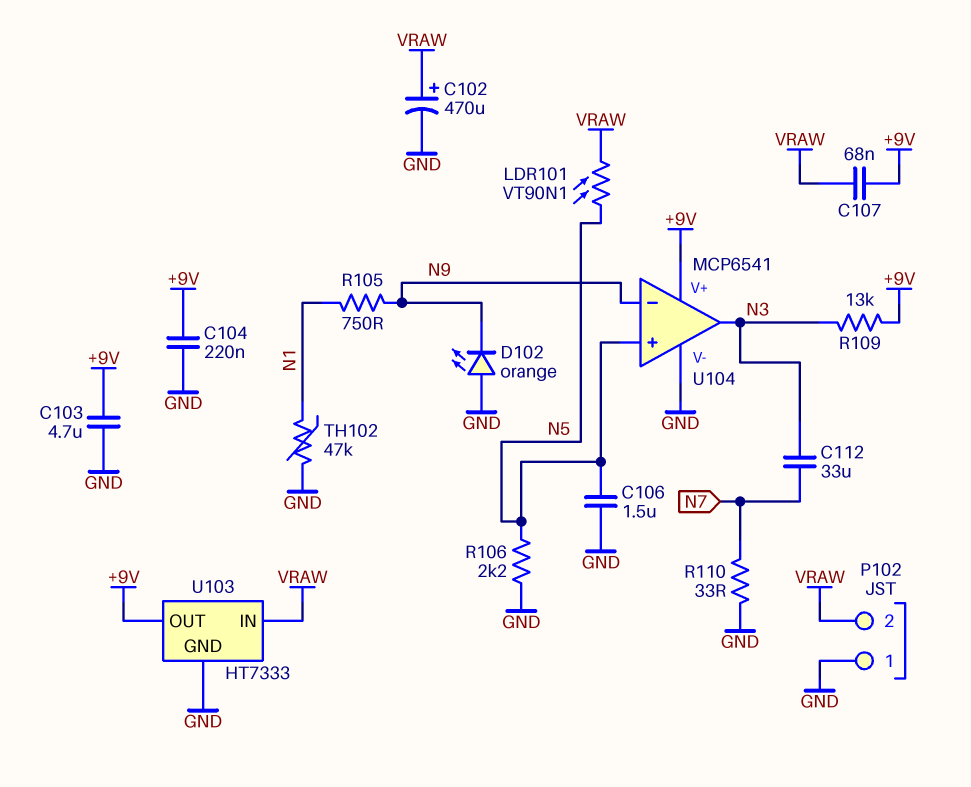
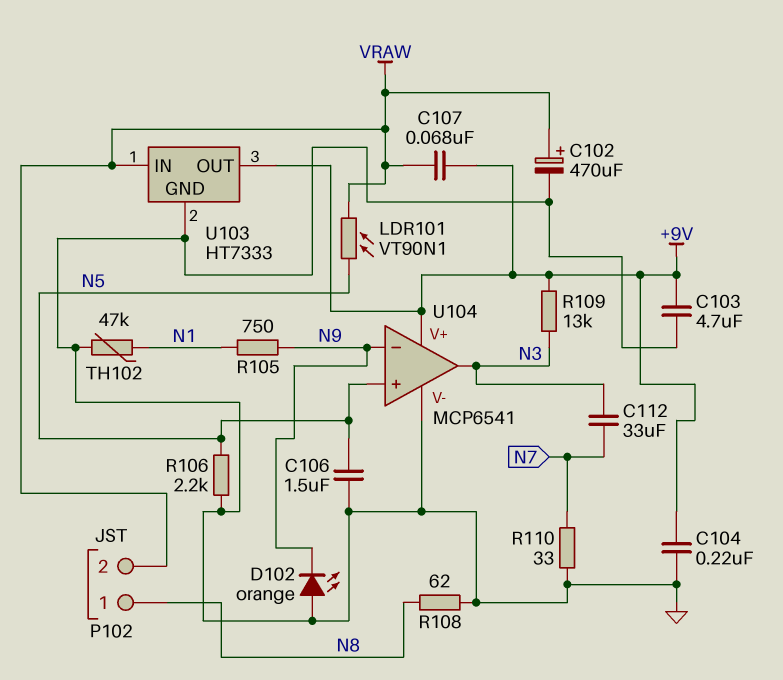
P102 pin 1: GND -> N8
R108: none -> 62 (GND, N8)

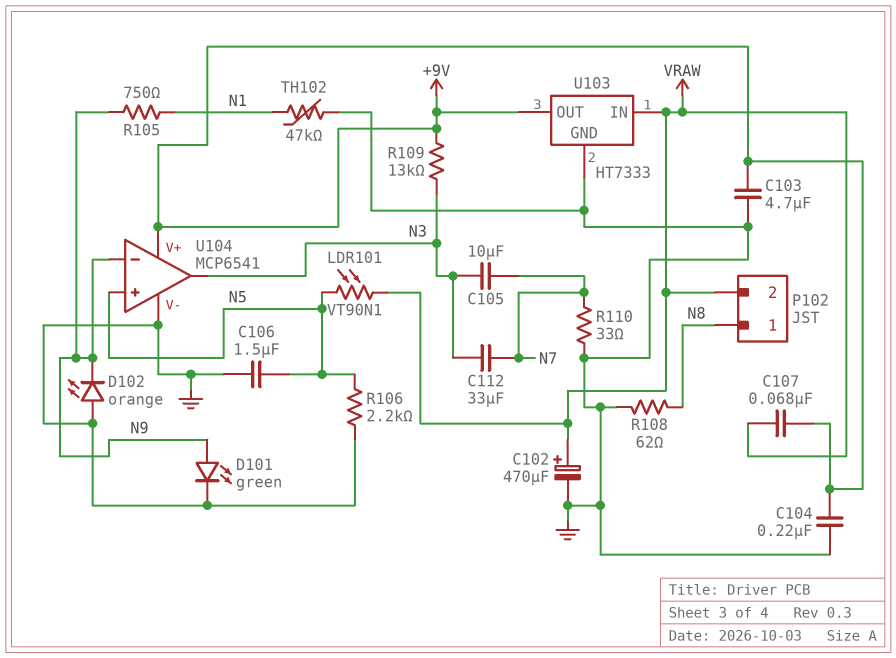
C105: none -> 10uF (N3, N7)
D101: none -> LED green (A N9, K GND)

